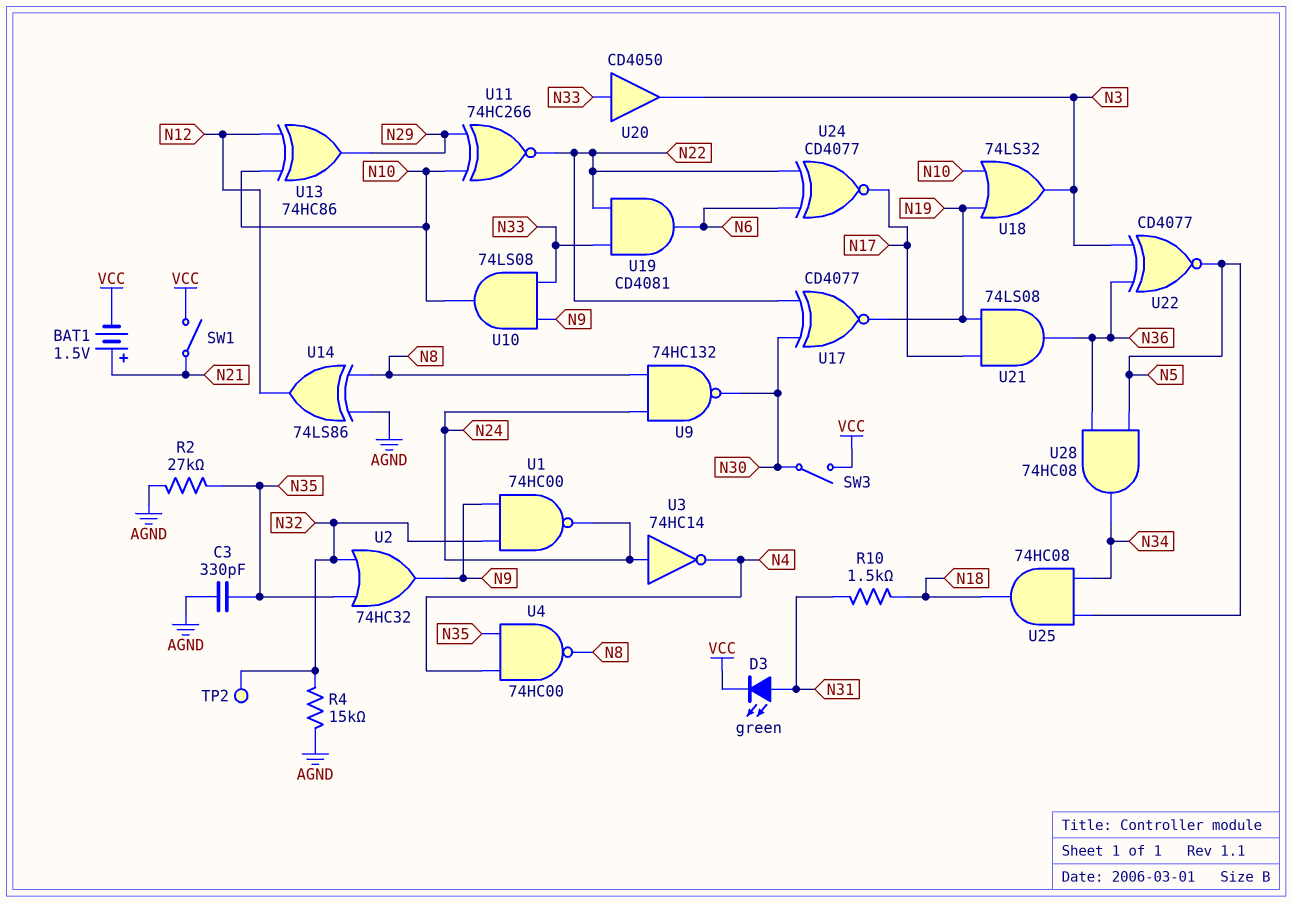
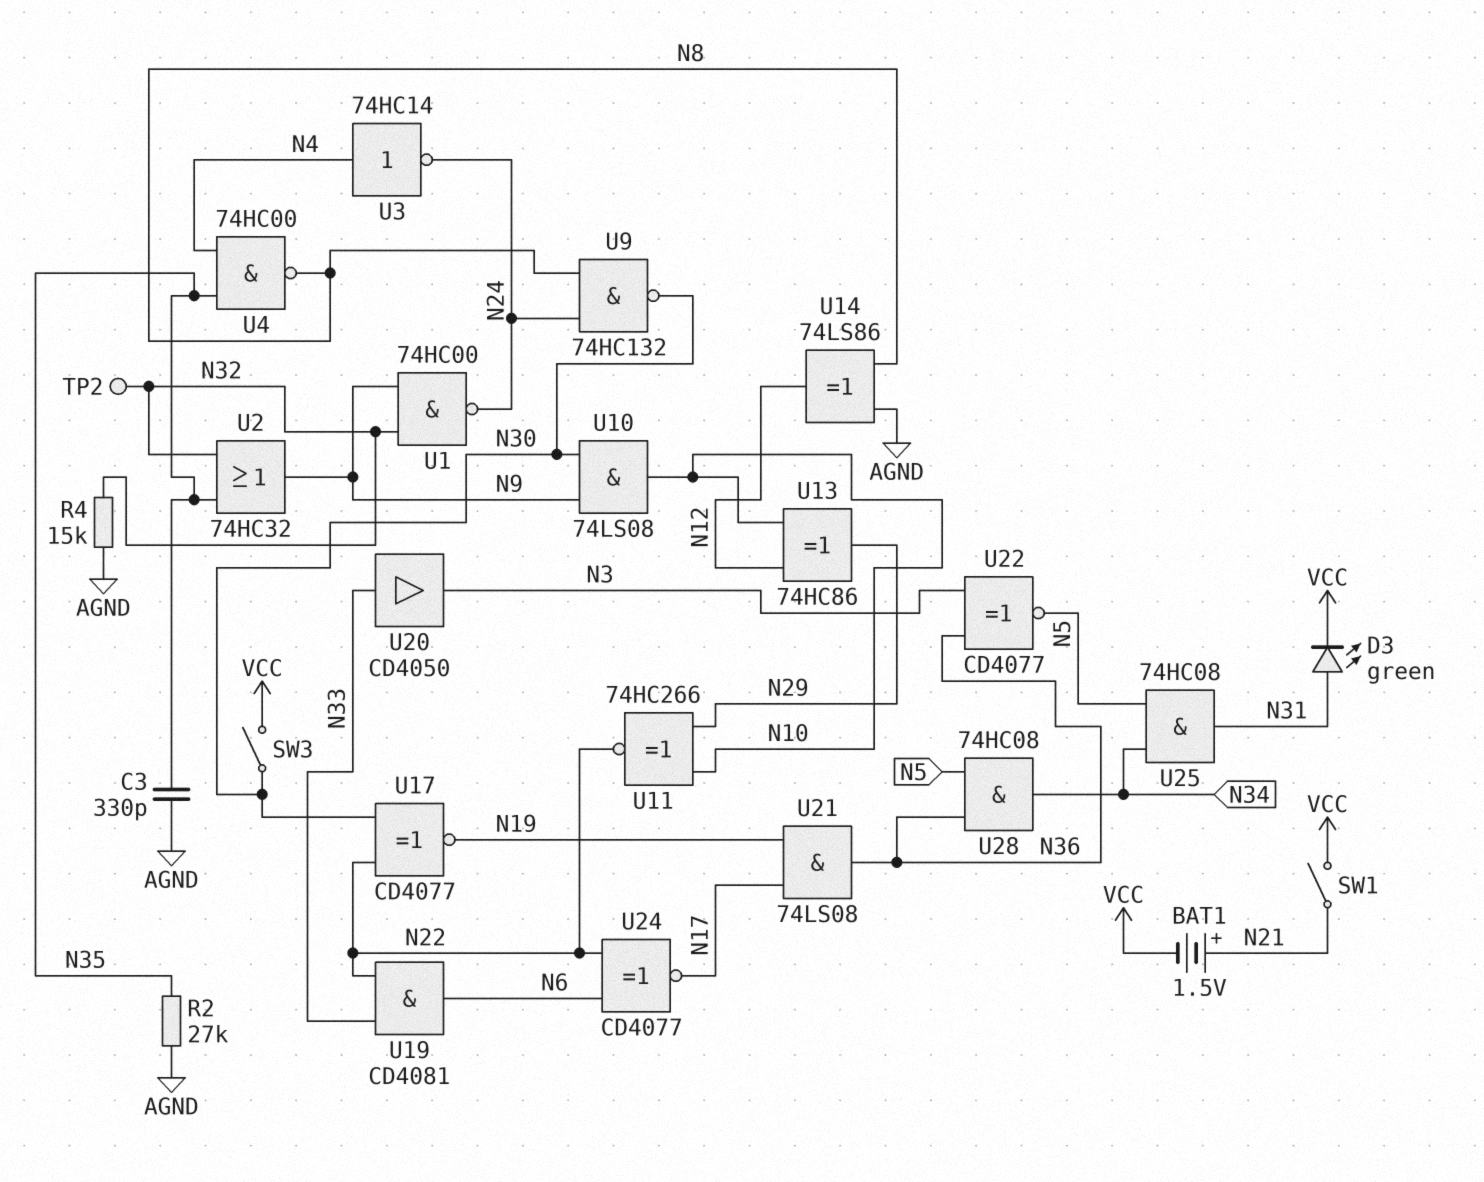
R10: 1.5k (N18, N31) -> none
U3: NOT 74HC14 (in N24, out N4) -> NOT 74HC14 (in N4, out N24)
U10: AND 74LS08 (in N9, in N33, out N10) -> AND 74LS08 (in N9, in N30, out N10)
U18: OR 74LS32 (in N10, in N19, out N3) -> none
U25: AND 74HC08 (in N5, in N34, out N18) -> AND 74HC08 (in N5, in N34, out N31)

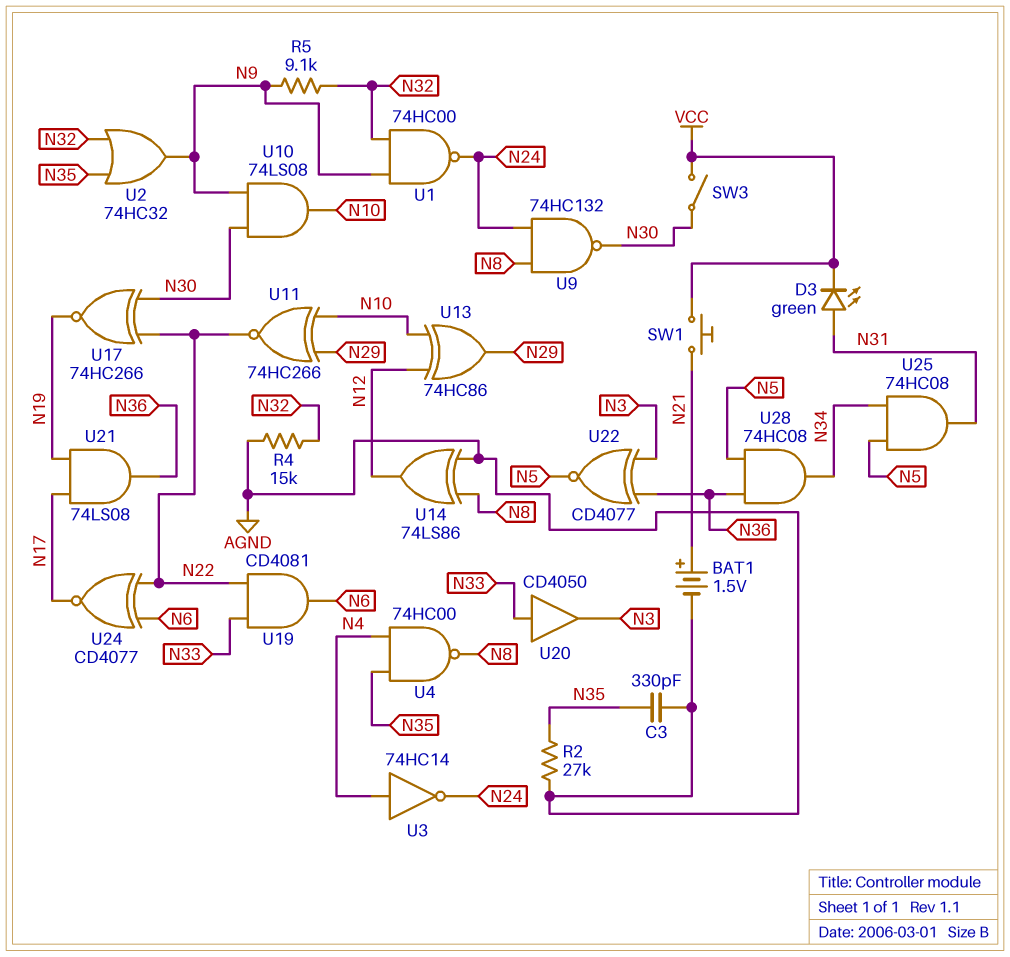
BAT1: 1.5V (plus N21, minus VCC) -> 1.5V (plus N21, minus AGND)
R5: none -> 9.1k (N9, N32)
SW1: switch (N21, VCC) -> button (N21, VCC)
TP2: test point (N32) -> none
U17: XNOR CD4077 (in N22, in N30, out N19) -> XNOR 74HC266 (in N22, in N30, out N19)

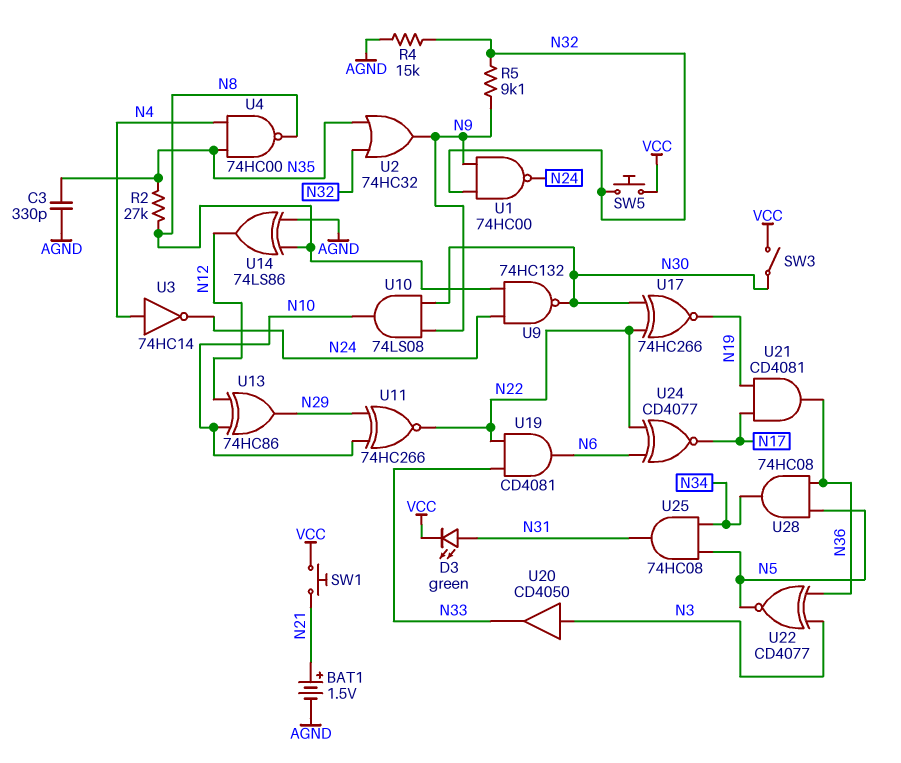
R2: 27k (AGND, N35) -> 27k (N8, N35)
SW5: none -> button (N32, VCC)
U20: buffer CD4050 (in N33, out N3) -> buffer CD4050 (in N3, out N33)
U21: AND 74LS08 (in N17, in N19, out N36) -> AND CD4081 (in N17, in N19, out N36)

